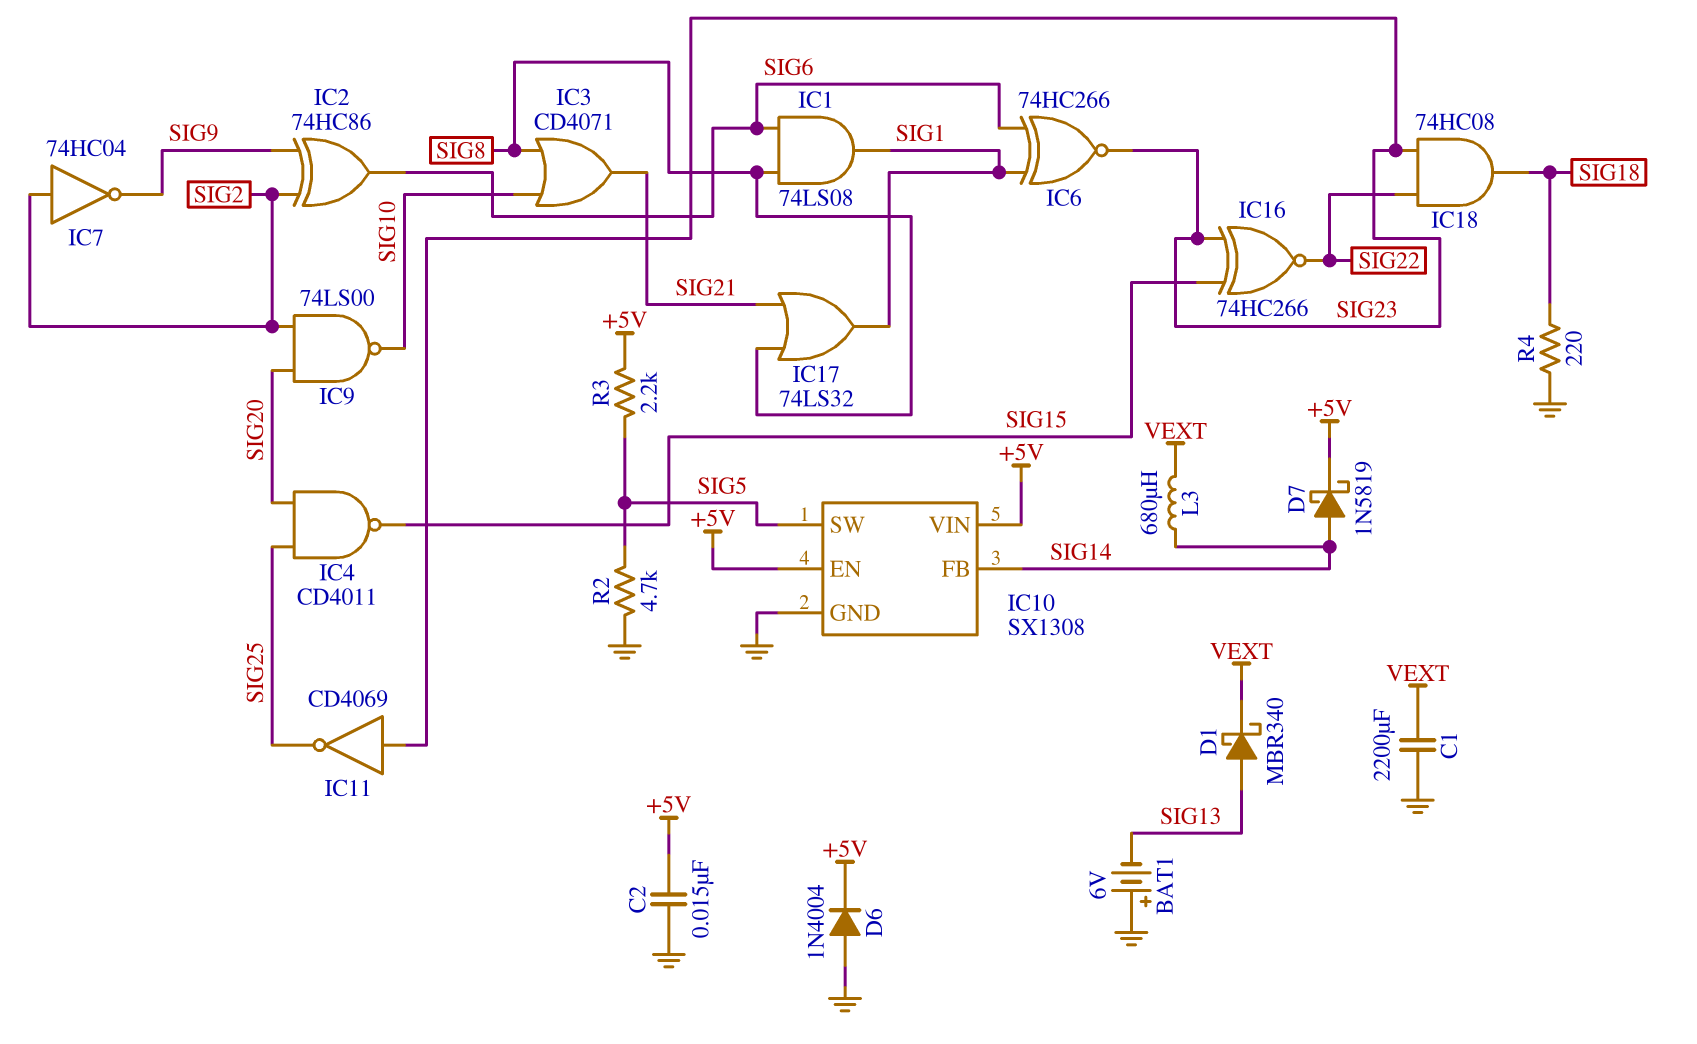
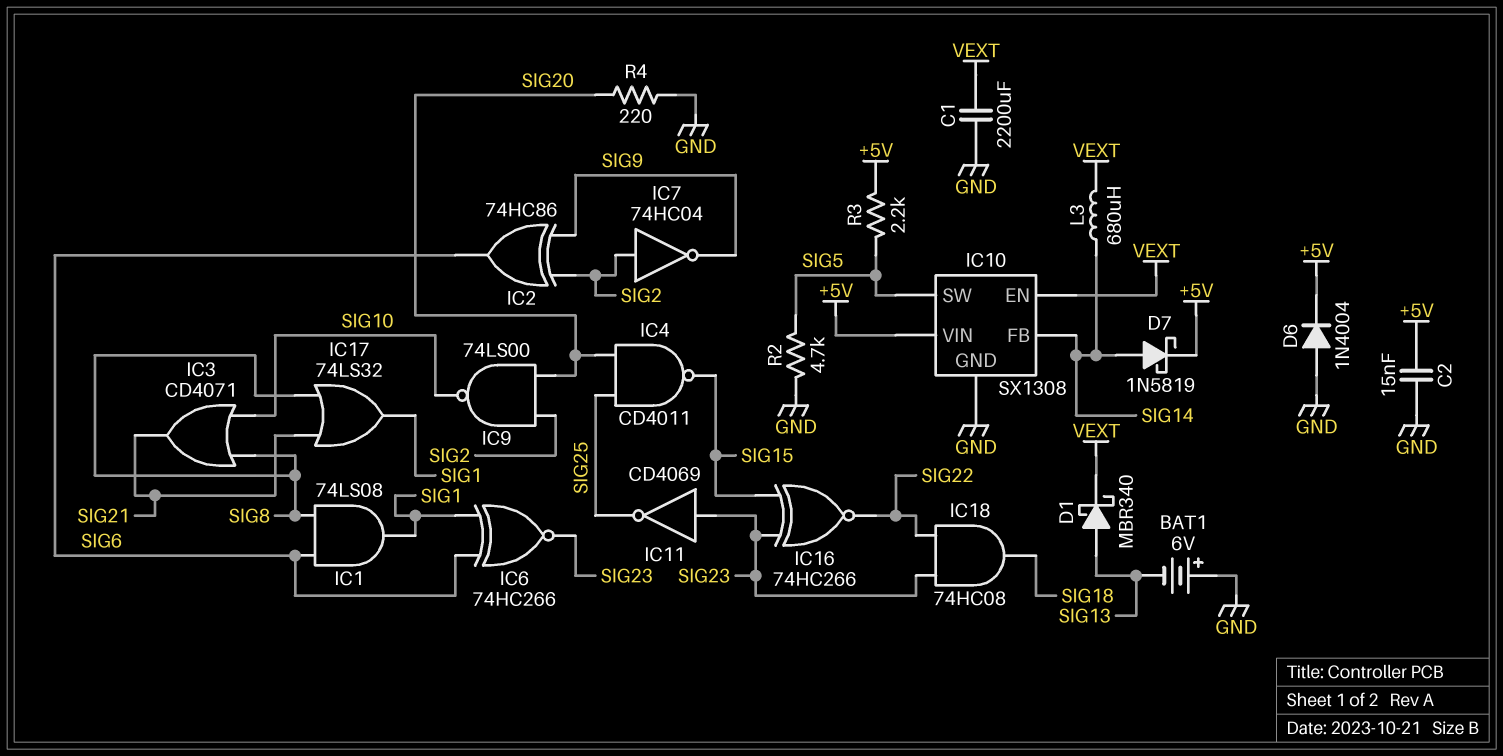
IC10 pin EN: +5V -> VEXT
R4: 220 (GND, SIG18) -> 220 (GND, SIG20)

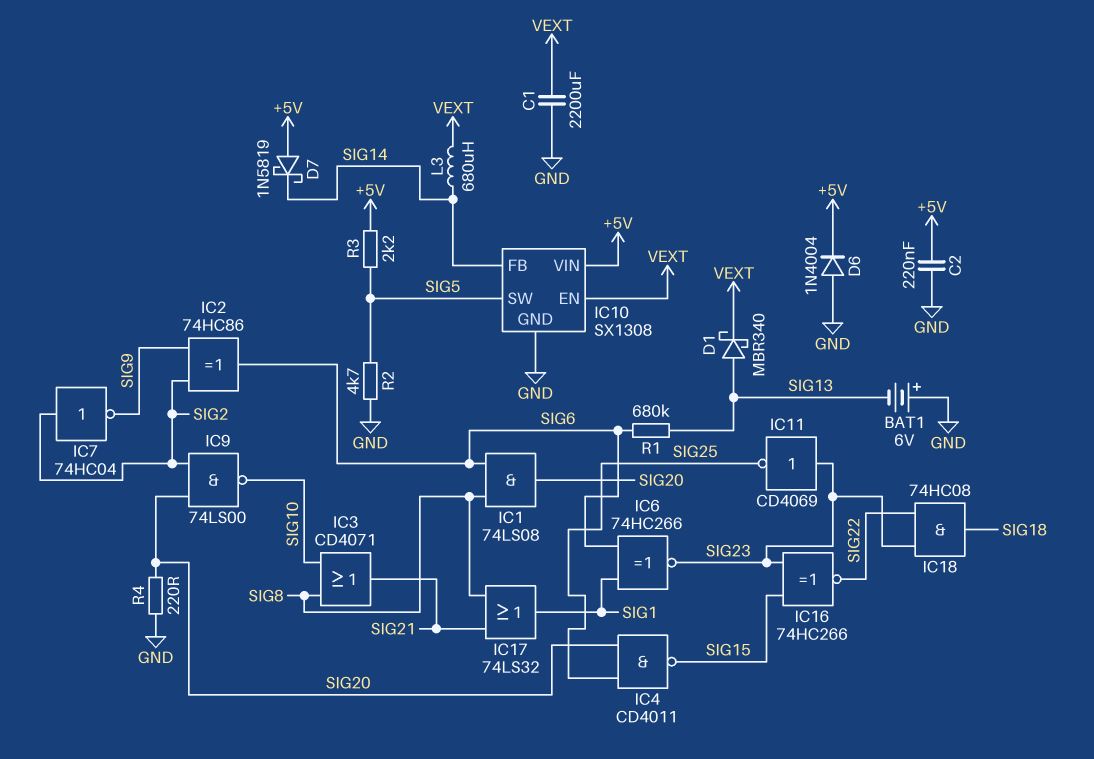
C2: 15nF (+5V, GND) -> 220nF (+5V, GND)
D7: schottky 1N5819 (A SIG14, K +5V) -> schottky 1N5819 (A +5V, K SIG14)
IC1: AND 74LS08 (in SIG6, in SIG8, out SIG1) -> AND 74LS08 (in SIG6, in SIG8, out SIG20)
R1: none -> 680k (SIG6, SIG13)

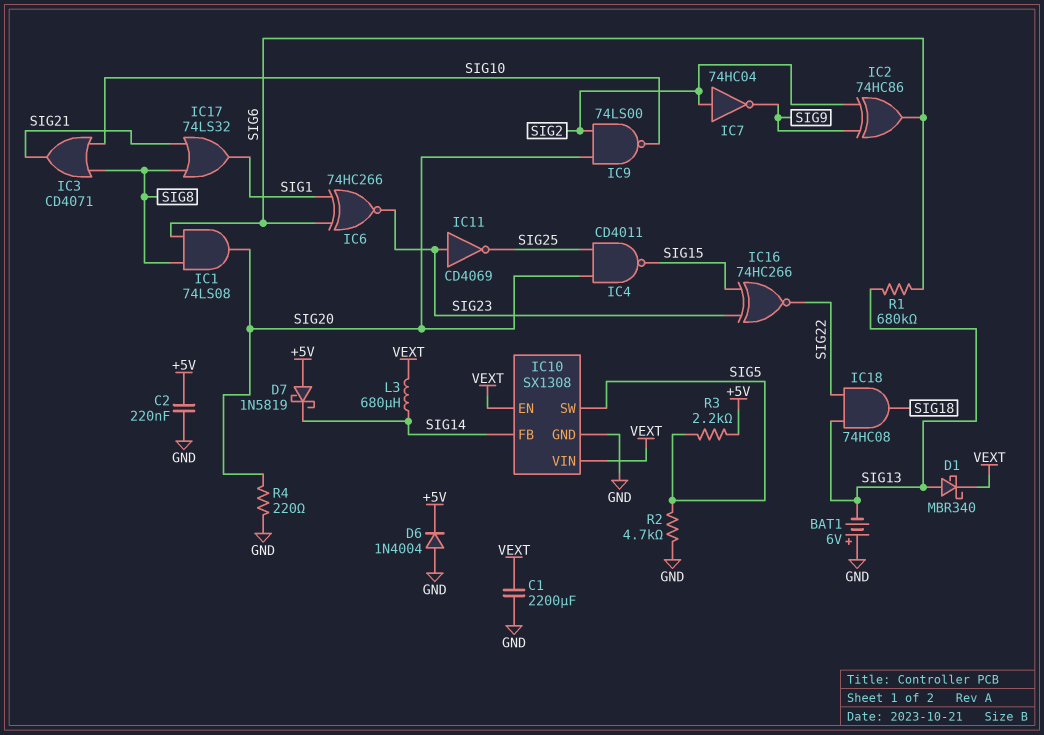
IC10 pin VIN: +5V -> VEXT
IC18: AND 74HC08 (in SIG22, in SIG23, out SIG18) -> AND 74HC08 (in SIG13, in SIG22, out SIG18)

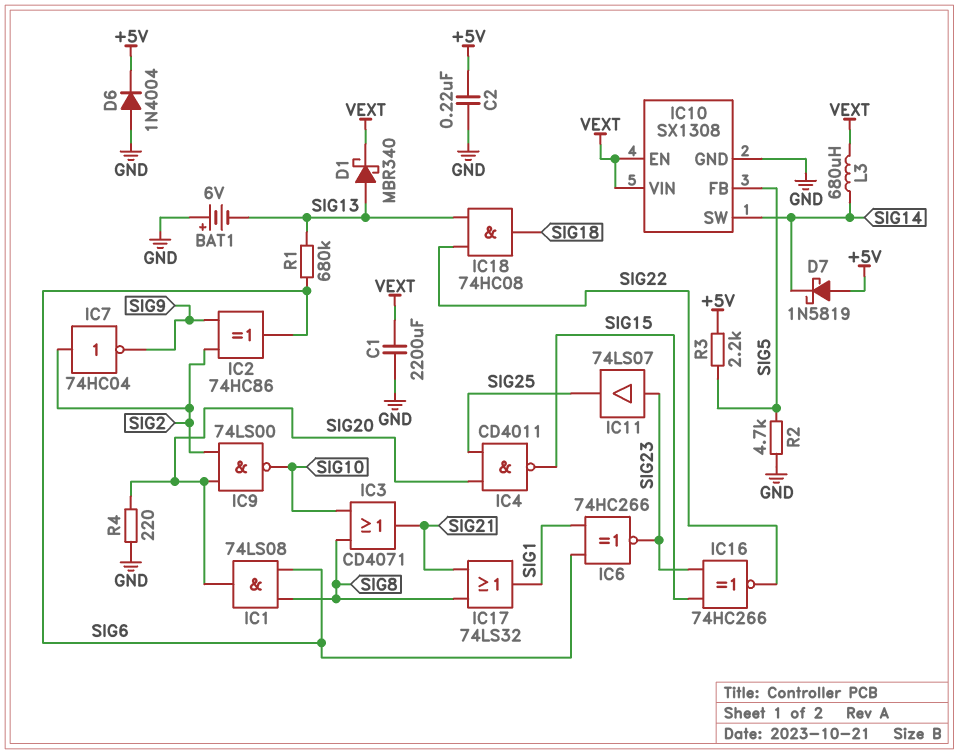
IC10 pin FB: SIG14 -> SIG5
IC10 pin SW: SIG5 -> SIG14
IC11: NOT CD4069 (in SIG23, out SIG25) -> buffer 74LS07 (in SIG23, out SIG25)

